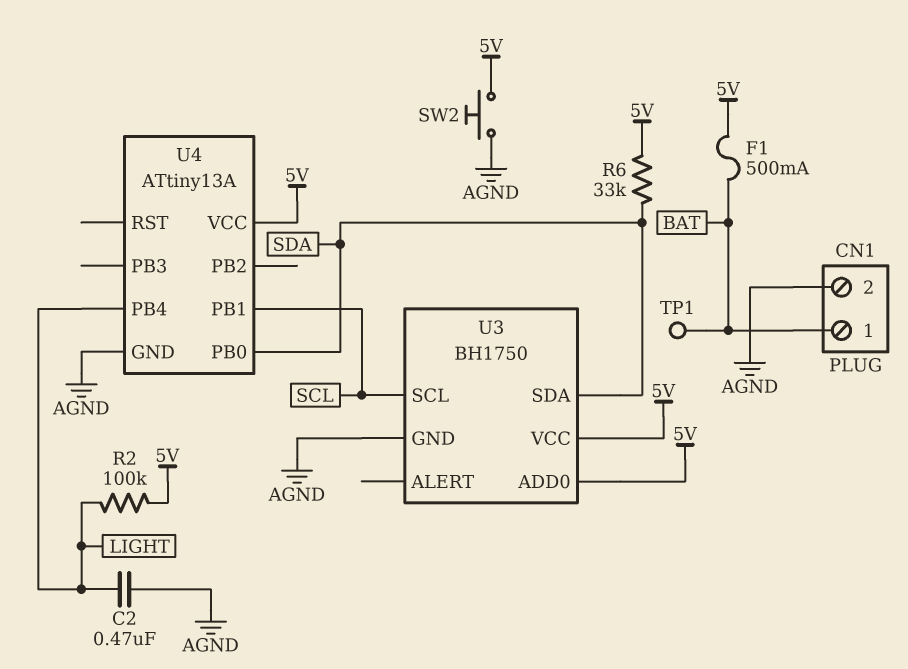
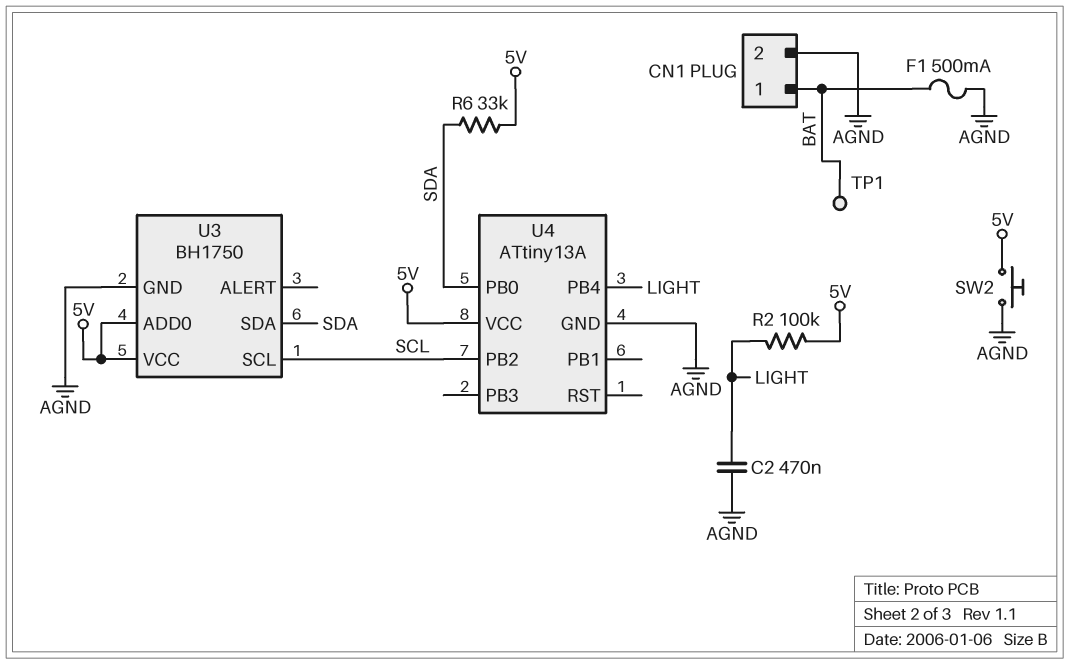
F1: 500mA (5V, BAT) -> 500mA (AGND, BAT)
U4 pin PB1: SCL -> none
U4 pin PB2: none -> SCL

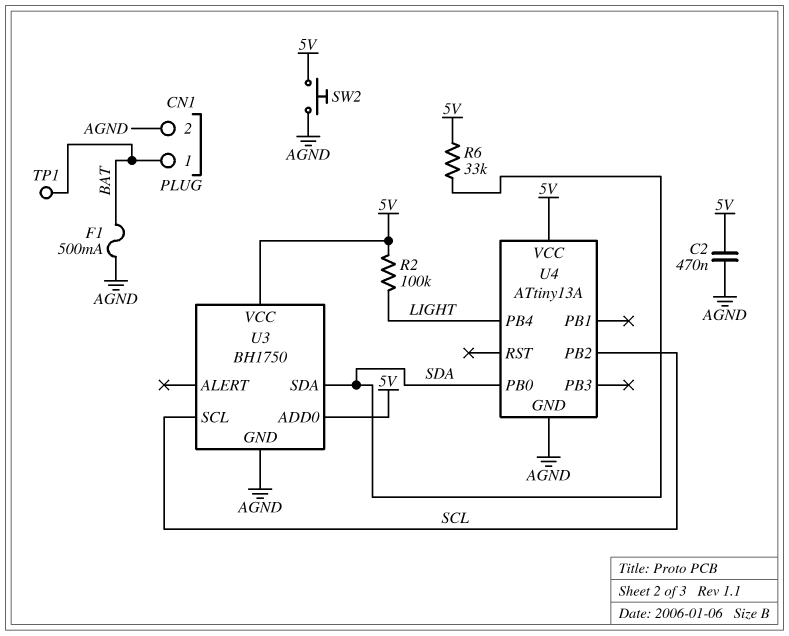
C2: 470nF (AGND, LIGHT) -> 470nF (5V, AGND)

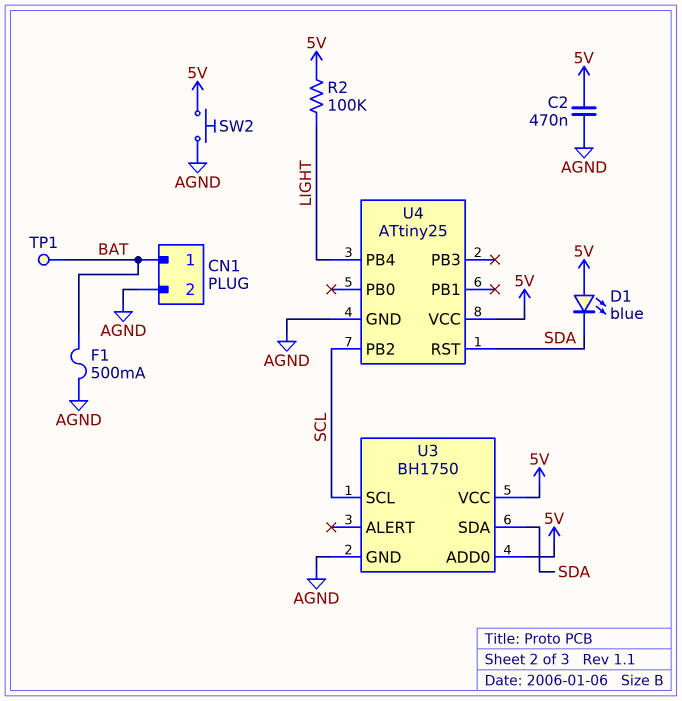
D1: none -> LED blue (A 5V, K SDA)
R6: 33k (5V, SDA) -> none
U4: ATtiny13A -> ATtiny25
U4 pin PB0: SDA -> none
U4 pin RST: none -> SDA

